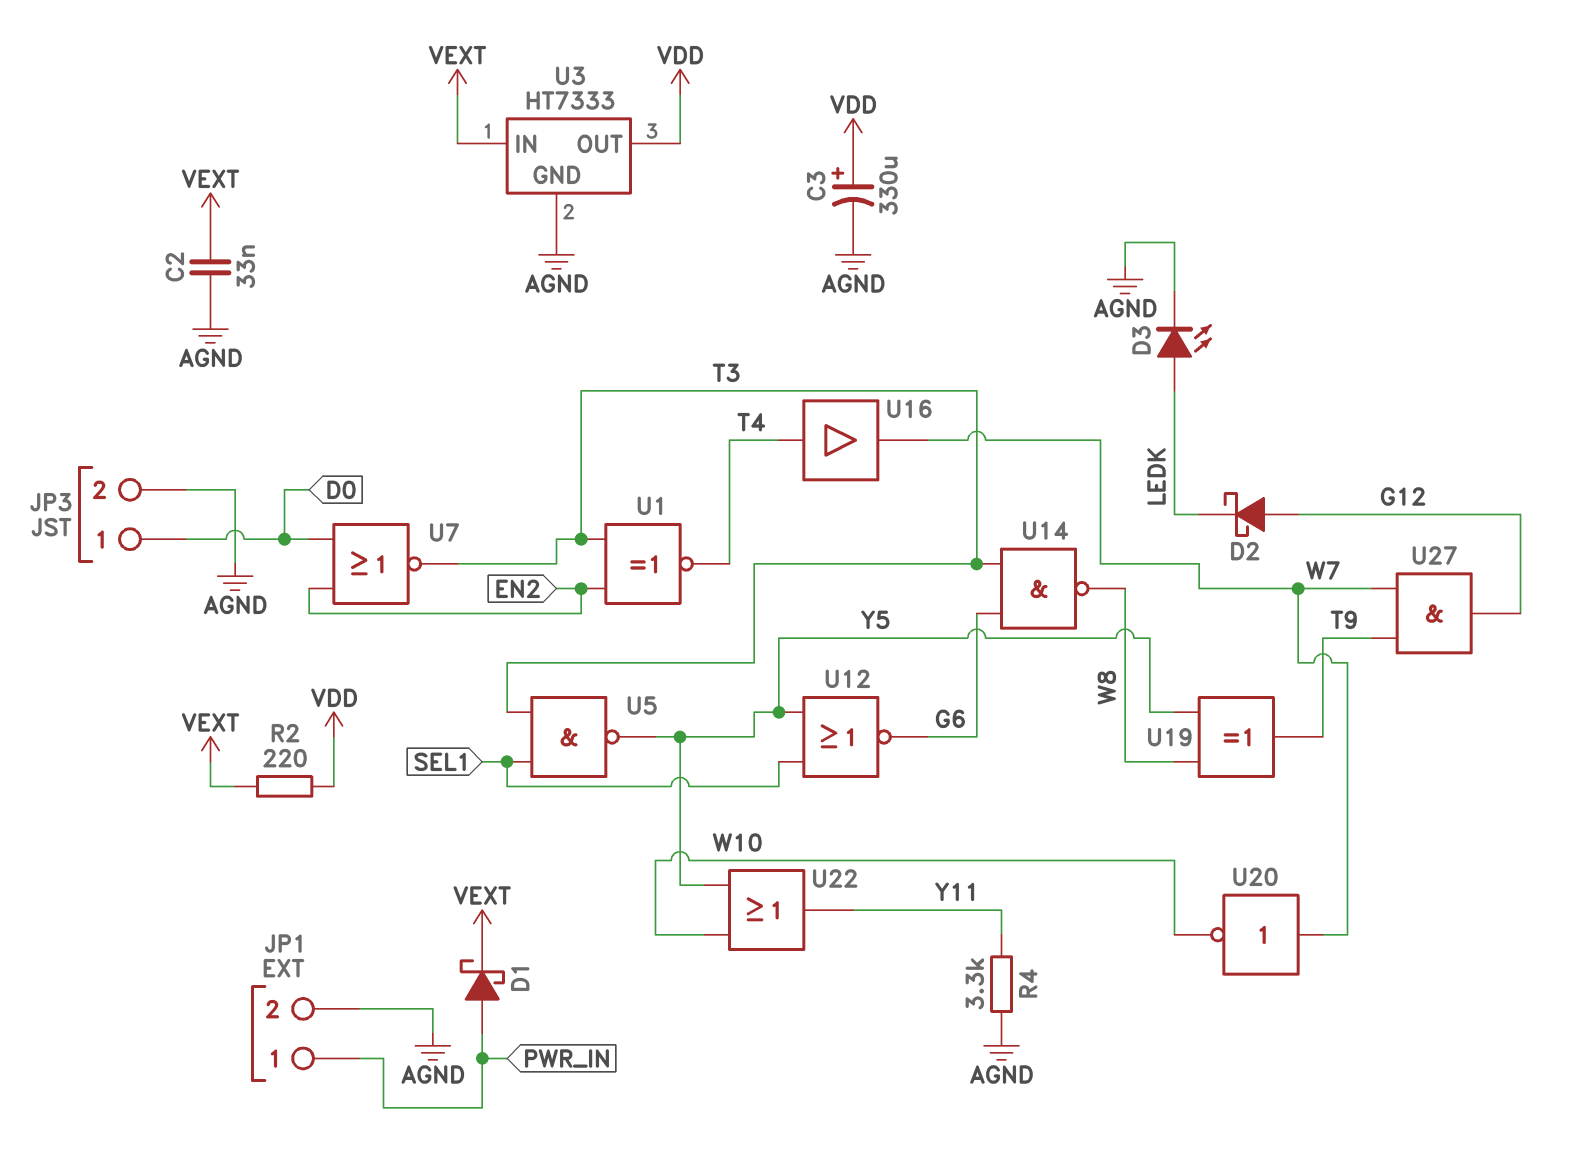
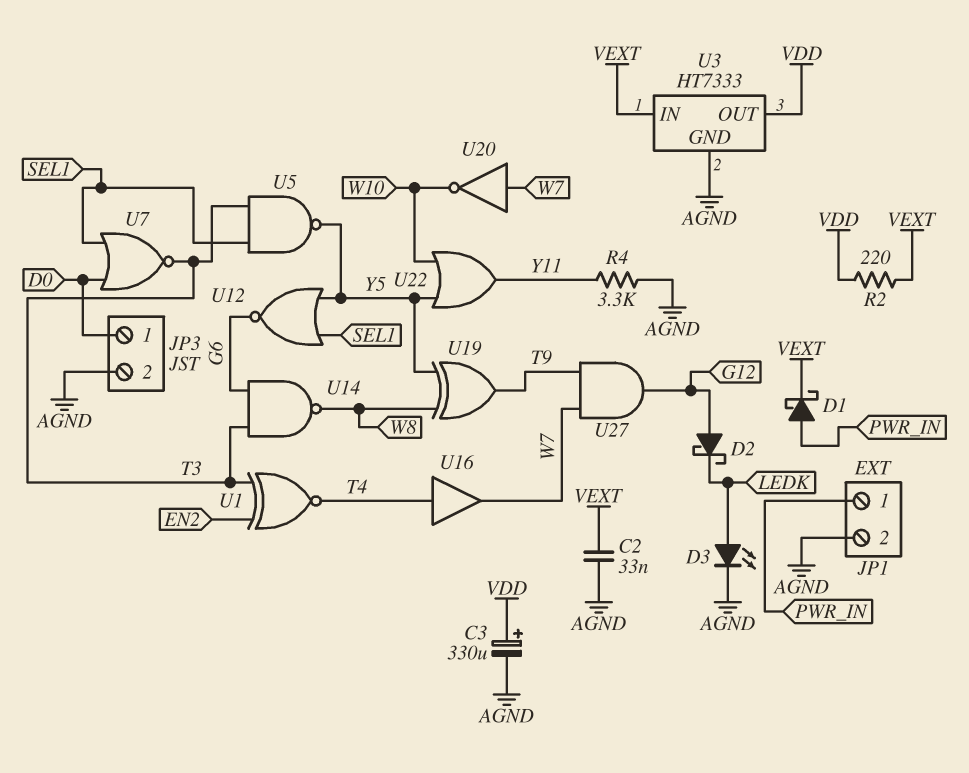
U7: NOR (in D0, in EN2, out T3) -> NOR (in D0, in SEL1, out T3)

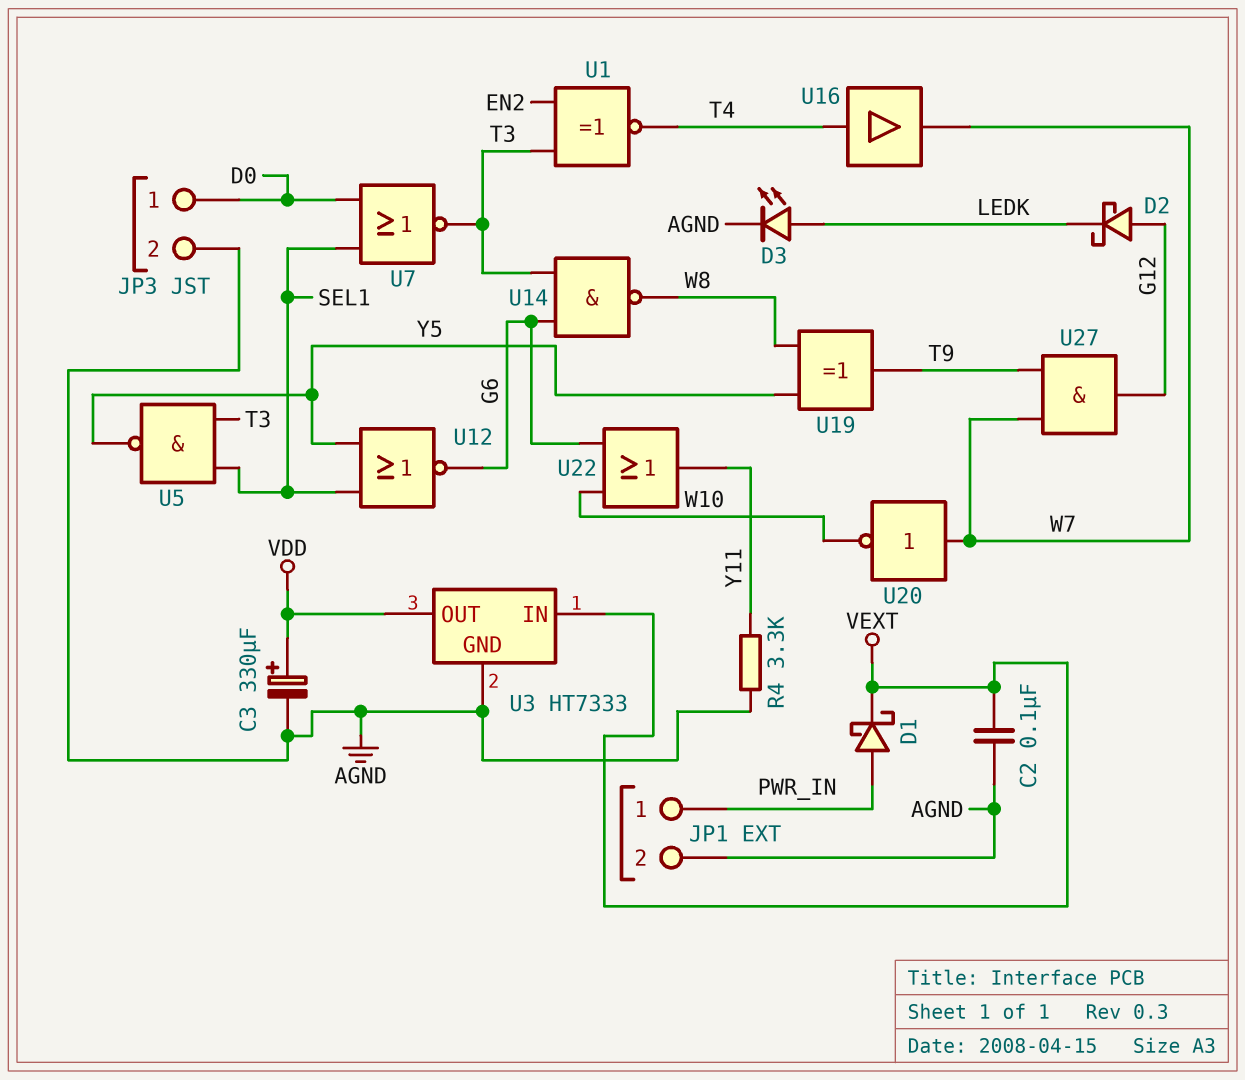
C2: 33nF (AGND, VEXT) -> 100nF (AGND, VEXT)
R2: 220 (VDD, VEXT) -> none
U22: OR (in W10, in Y5, out Y11) -> OR (in G6, in W10, out Y11)

